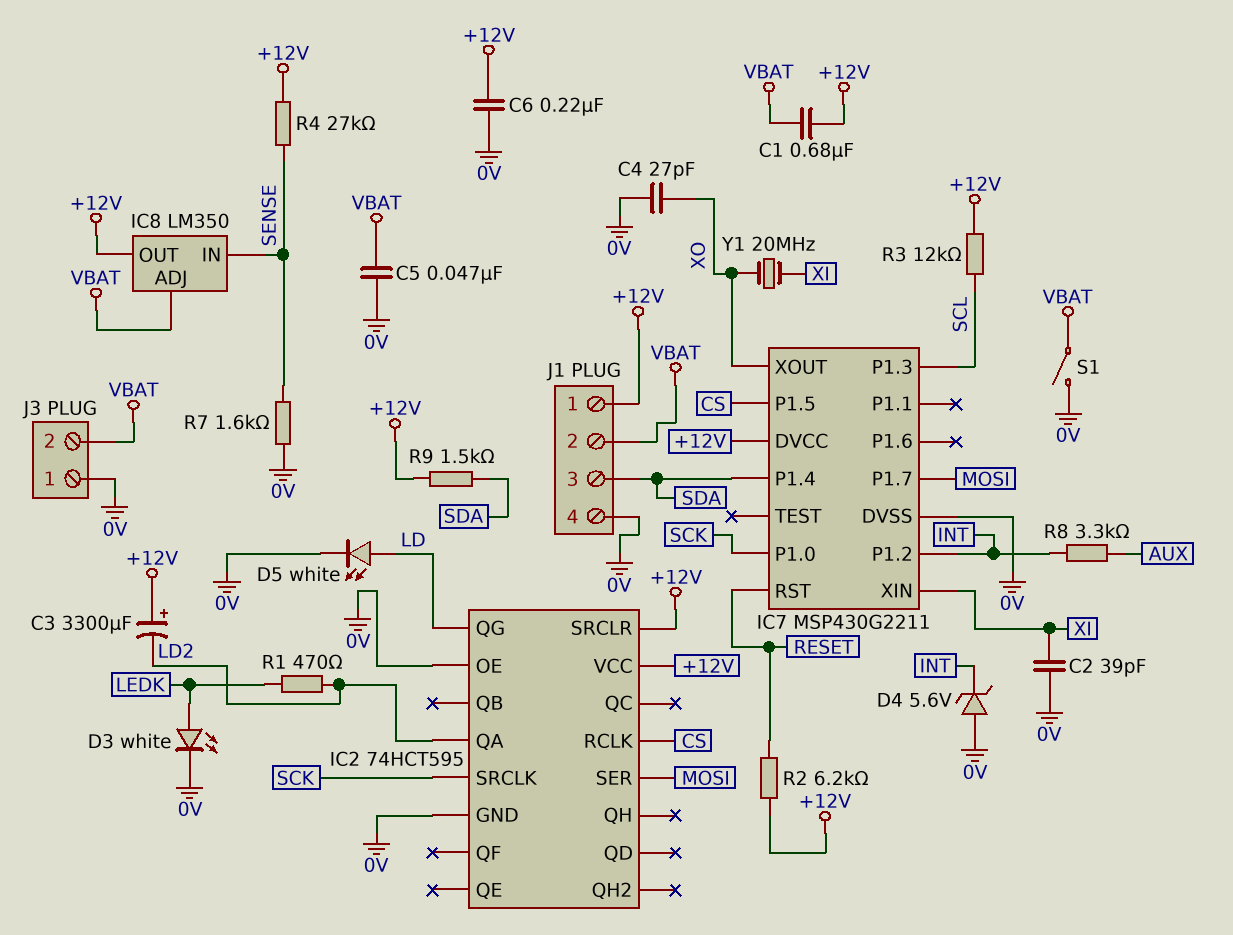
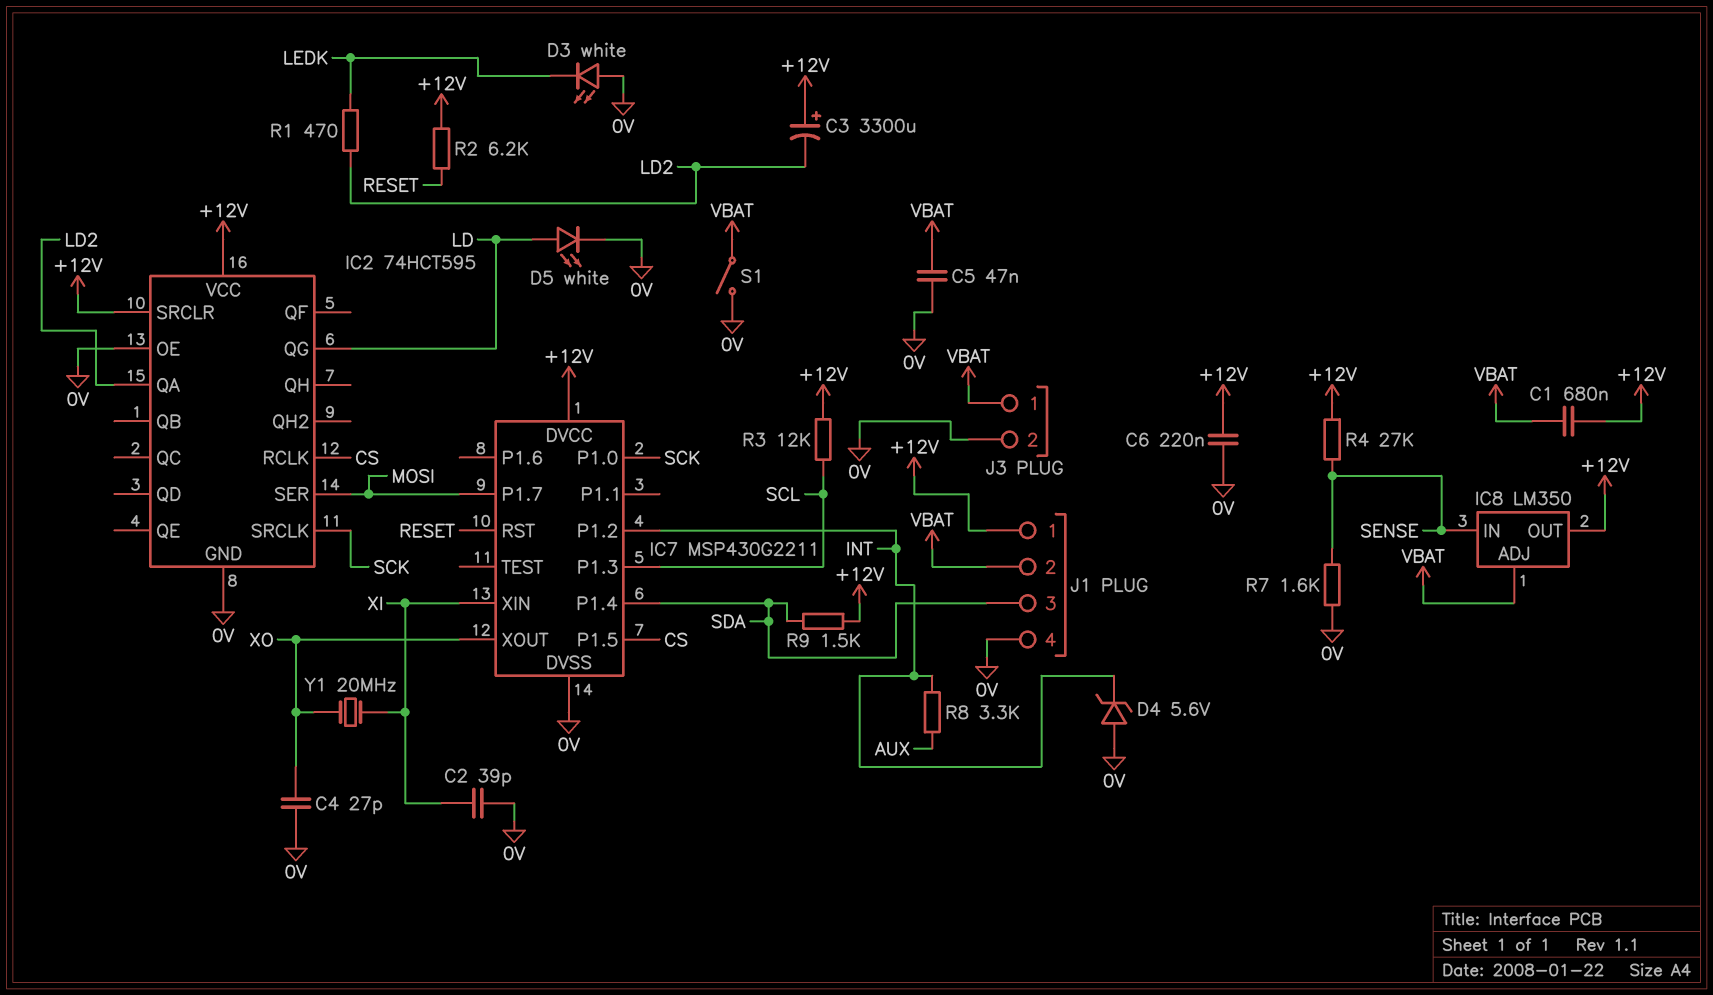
D3: LED white (A LEDK, K 0V) -> LED white (A 0V, K LEDK)
J3 pin 1: 0V -> VBAT
J3 pin 2: VBAT -> 0V

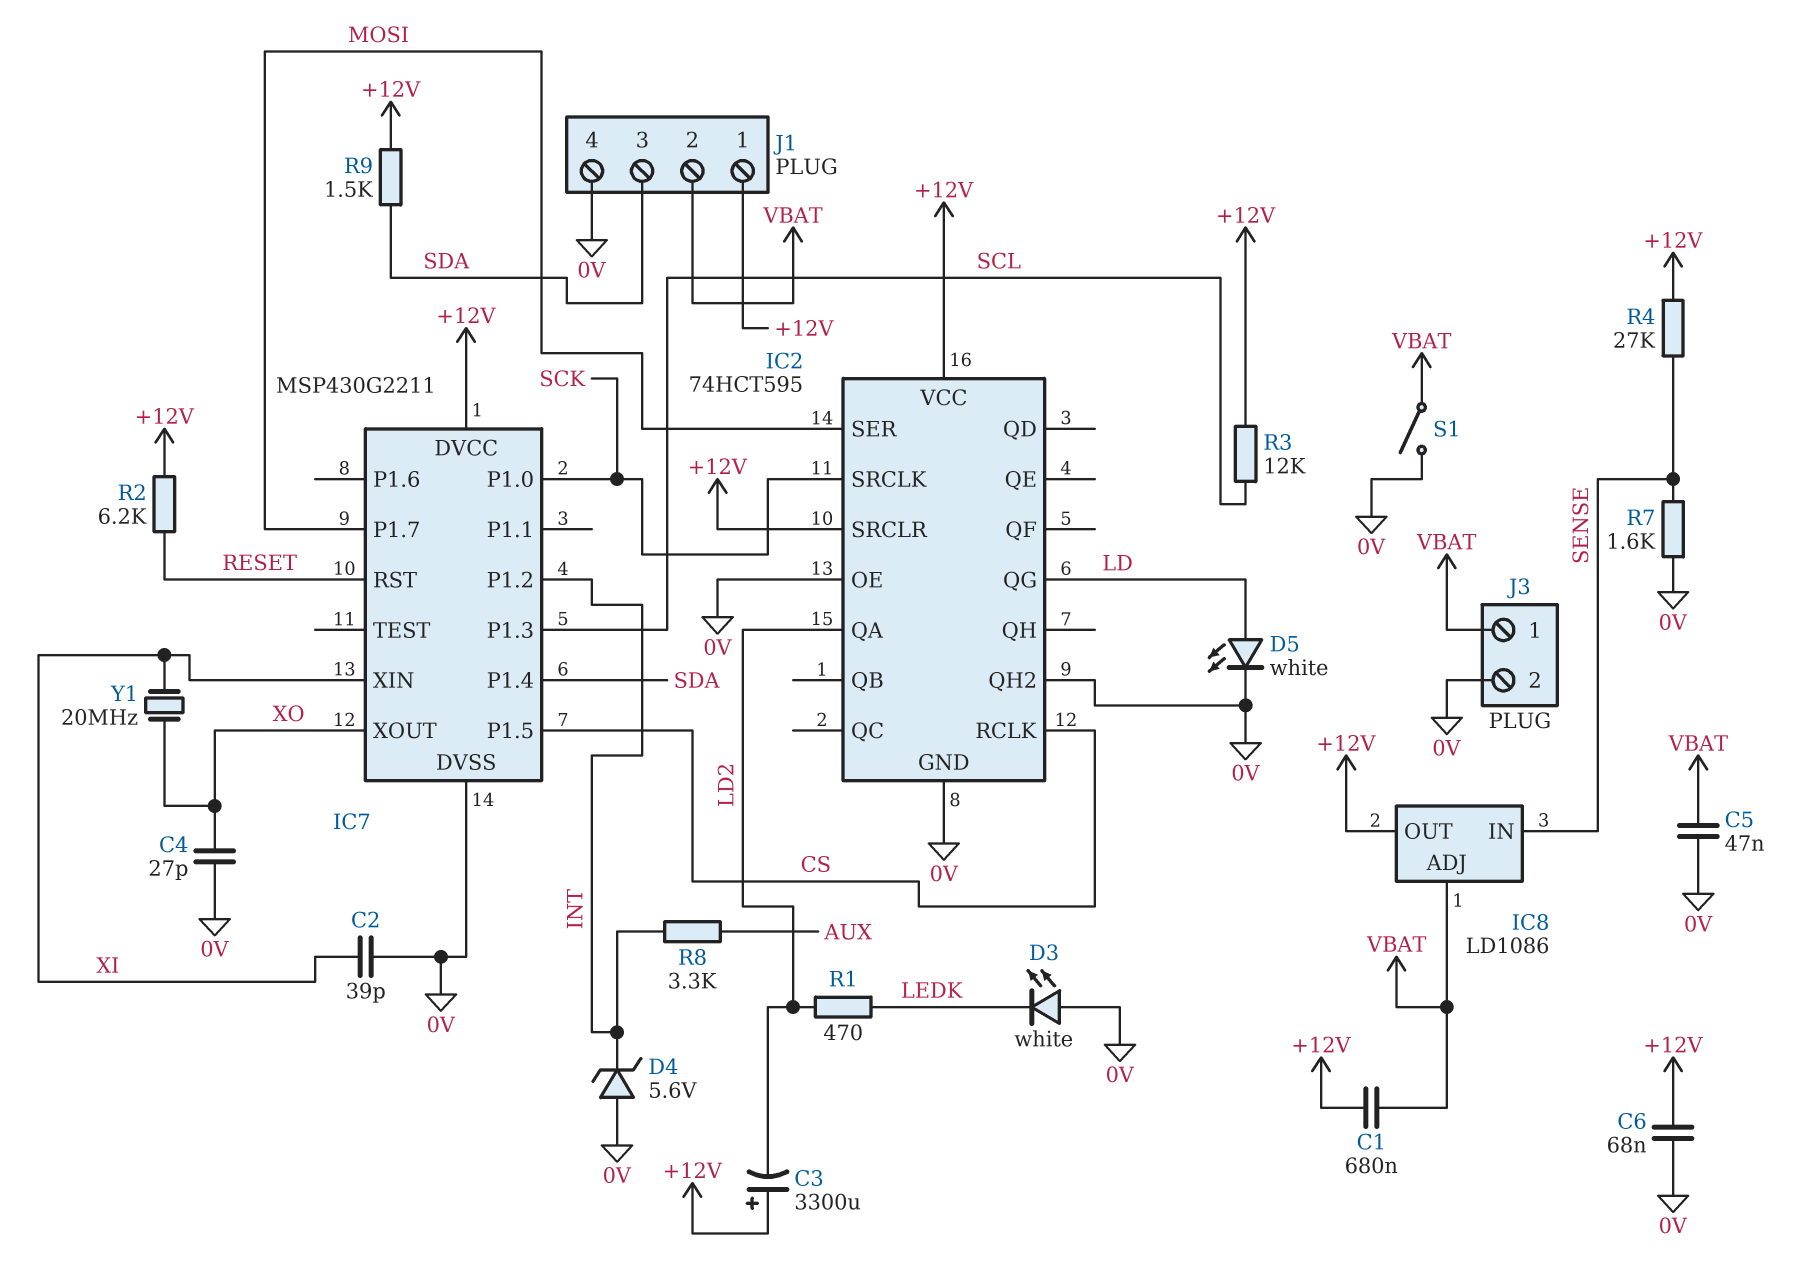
C6: 220nF (+12V, 0V) -> 68nF (+12V, 0V)
IC2 pin QH2: none -> 0V
IC8: LM350 -> LD1086

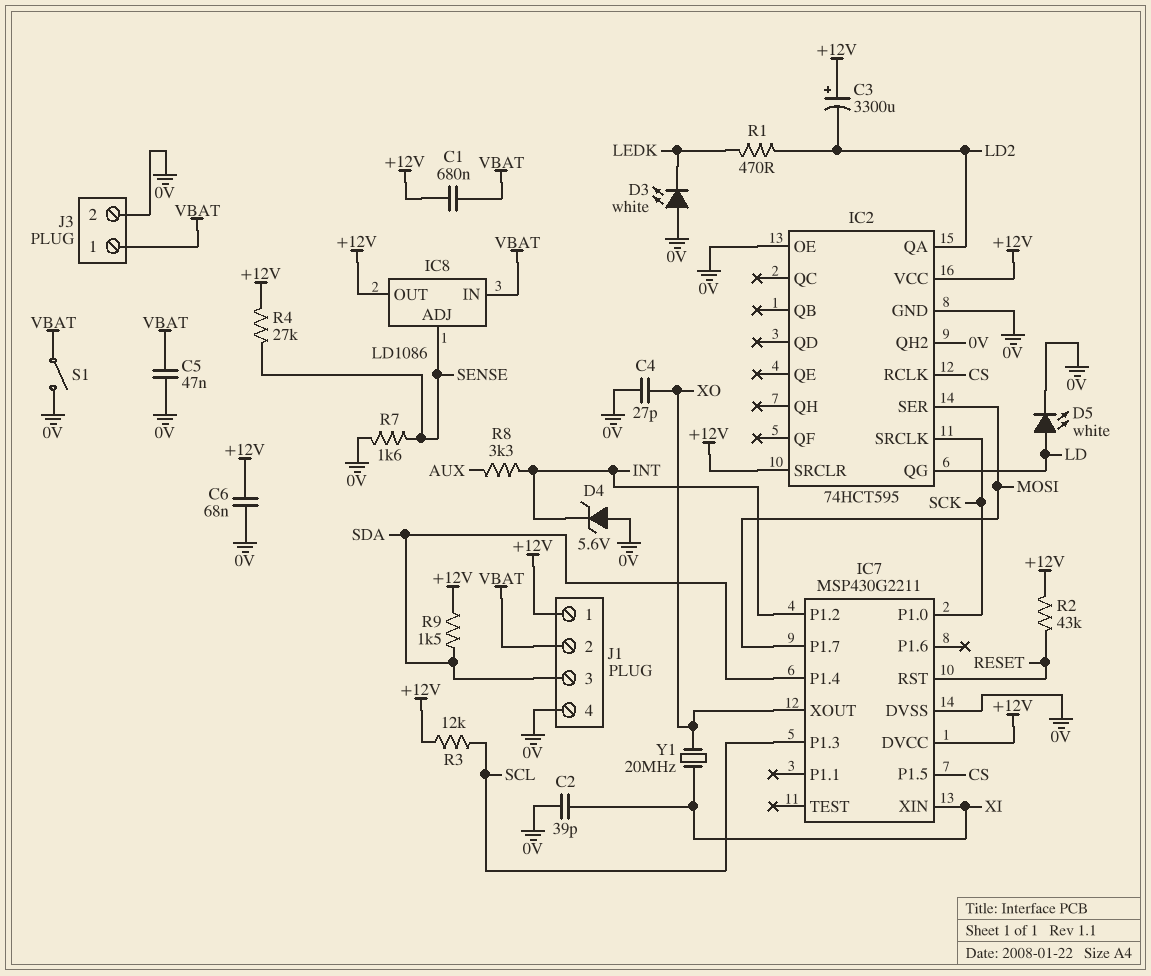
IC8 pin ADJ: VBAT -> SENSE
IC8 pin IN: SENSE -> VBAT
R2: 6.2k (+12V, RESET) -> 43k (+12V, RESET)

